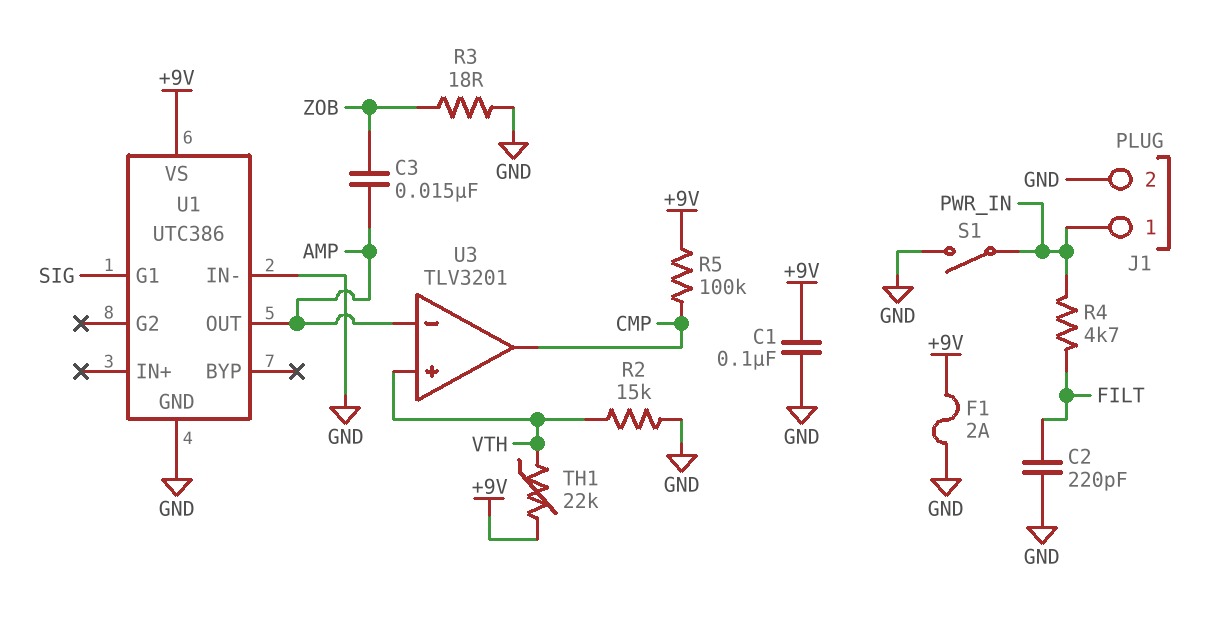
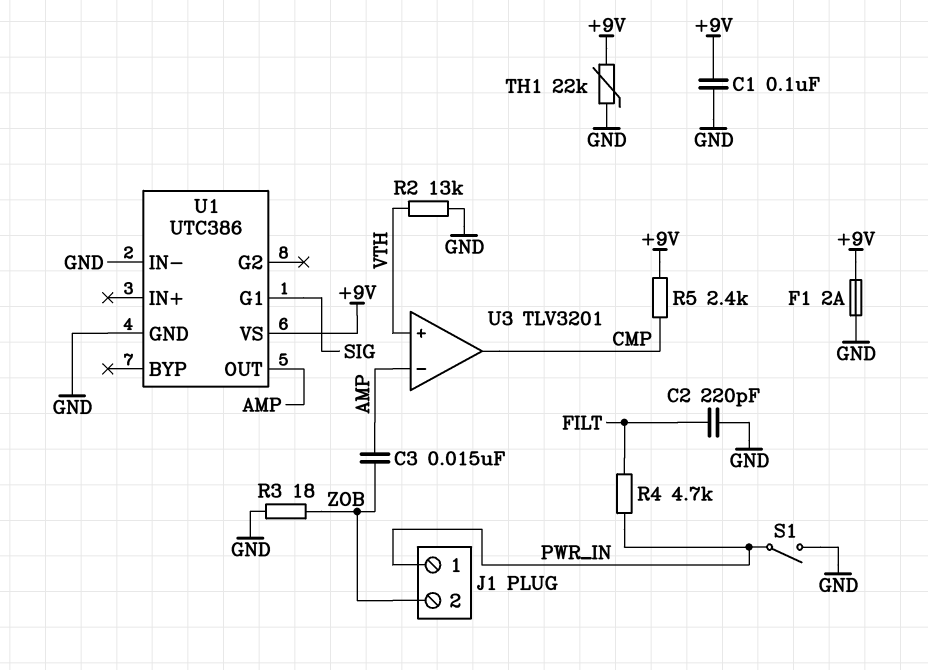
J1 pin 2: GND -> ZOB
R2: 15k (GND, VTH) -> 13k (GND, VTH)
R5: 100k (+9V, CMP) -> 2.4k (+9V, CMP)
TH1: 22k (+9V, VTH) -> 22k (+9V, GND)

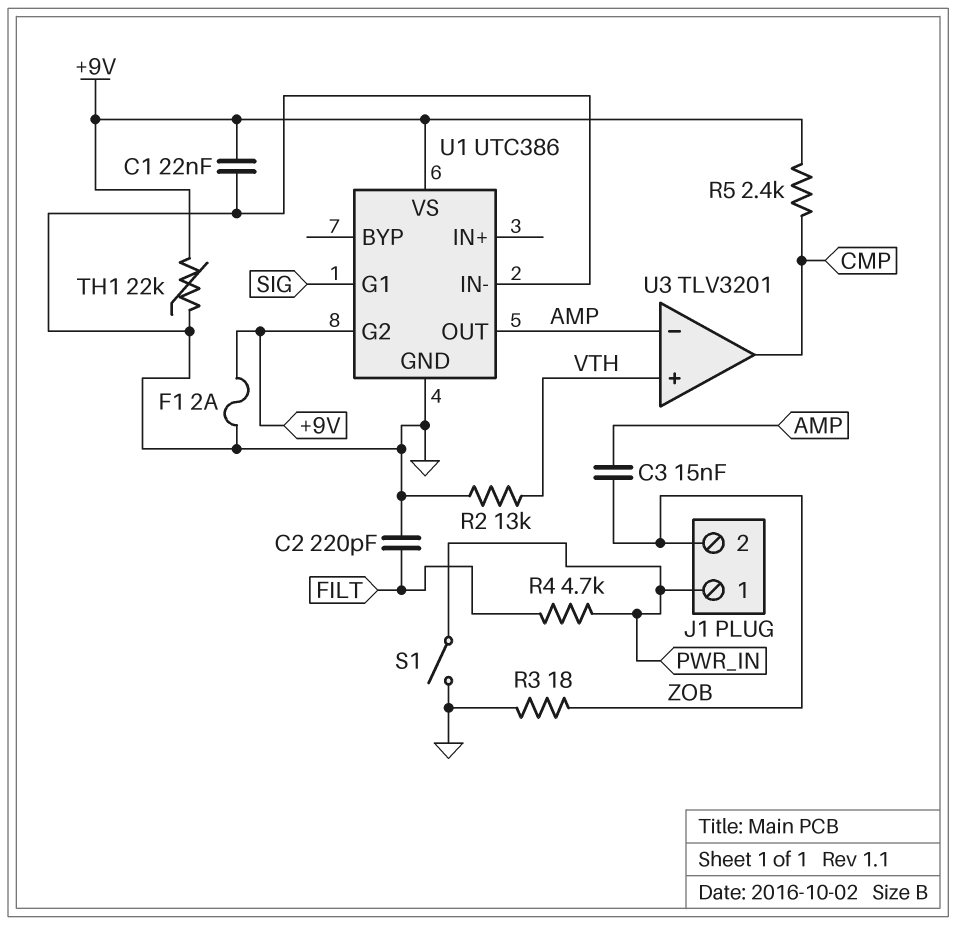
C1: 100nF (+9V, GND) -> 22nF (+9V, GND)
U1 pin G2: none -> +9V

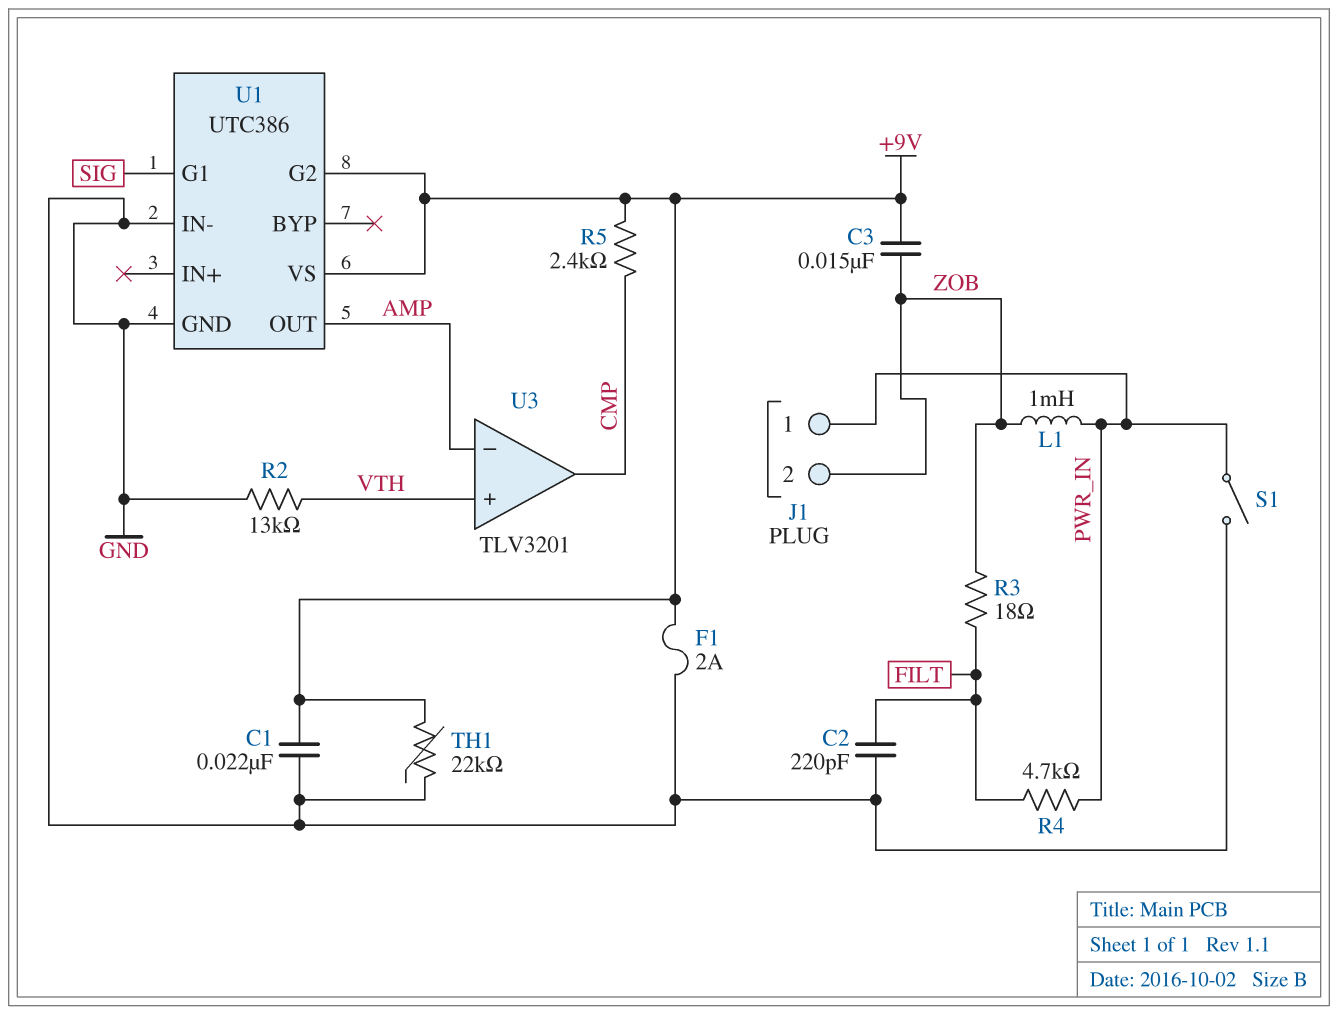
C3: 15nF (AMP, ZOB) -> 15nF (+9V, ZOB)
L1: none -> 1mH (PWR_IN, ZOB)
R3: 18 (GND, ZOB) -> 18 (FILT, ZOB)

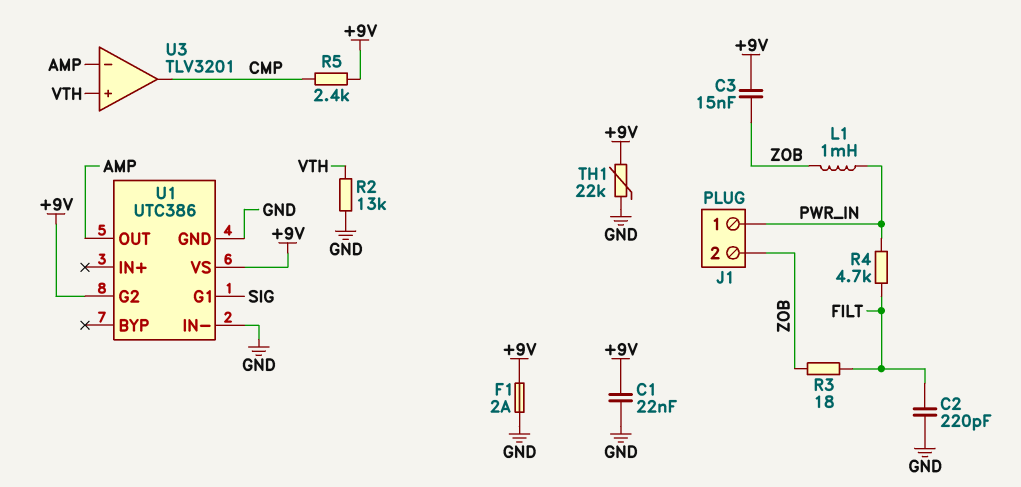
S1: switch (GND, PWR_IN) -> none

